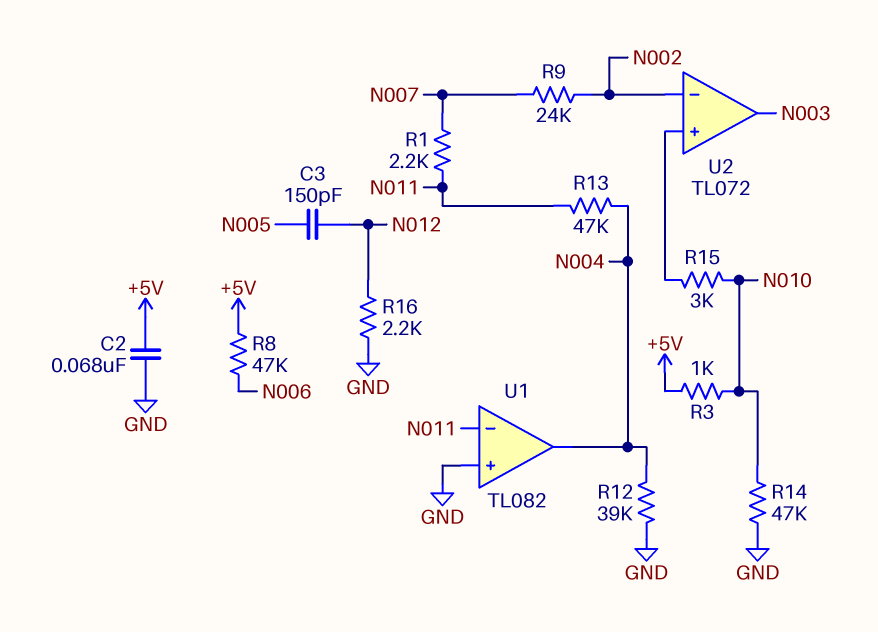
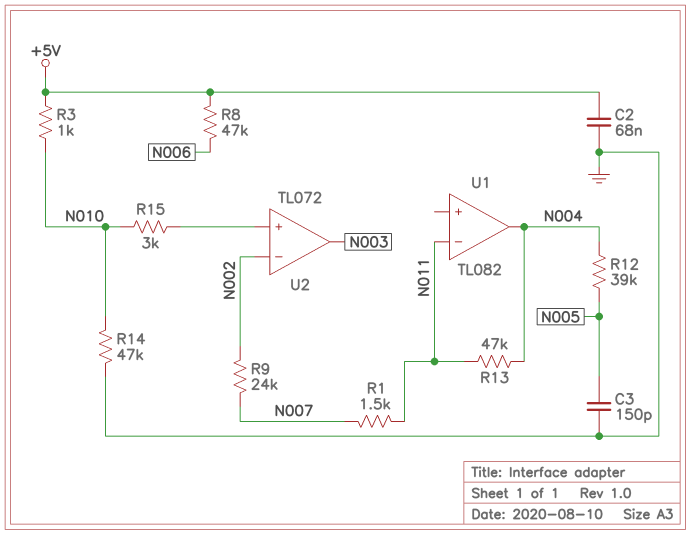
C3: 150pF (N005, N012) -> 150pF (GND, N005)
R1: 2.2k (N007, N011) -> 1.5k (N007, N011)
R12: 39k (GND, N004) -> 39k (N004, N005)
R16: 2.2k (GND, N012) -> none
U1 pin in+: GND -> none

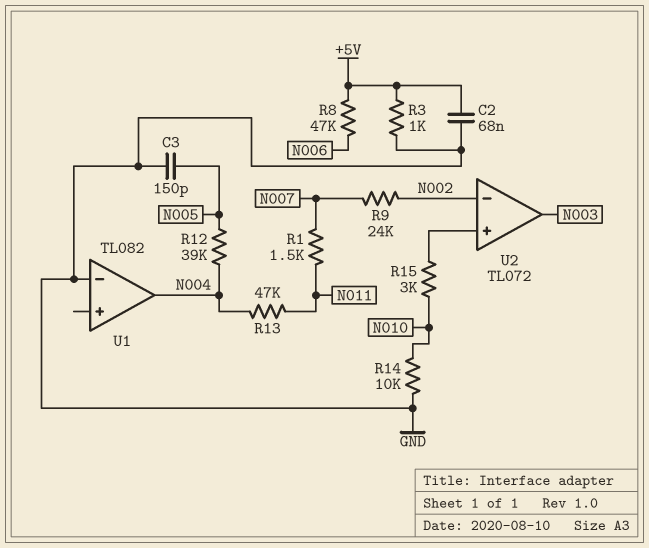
R3: 1k (+5V, N010) -> 1k (+5V, GND)
R14: 47k (GND, N010) -> 10k (GND, N010)
U1 pin in-: N011 -> GND

